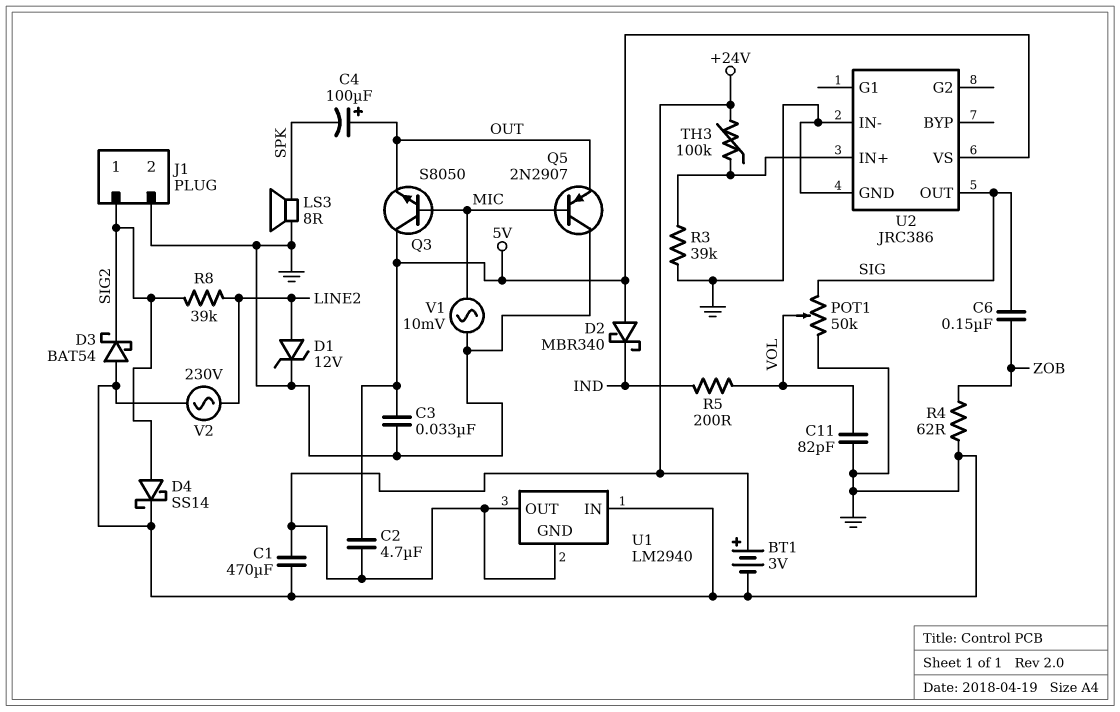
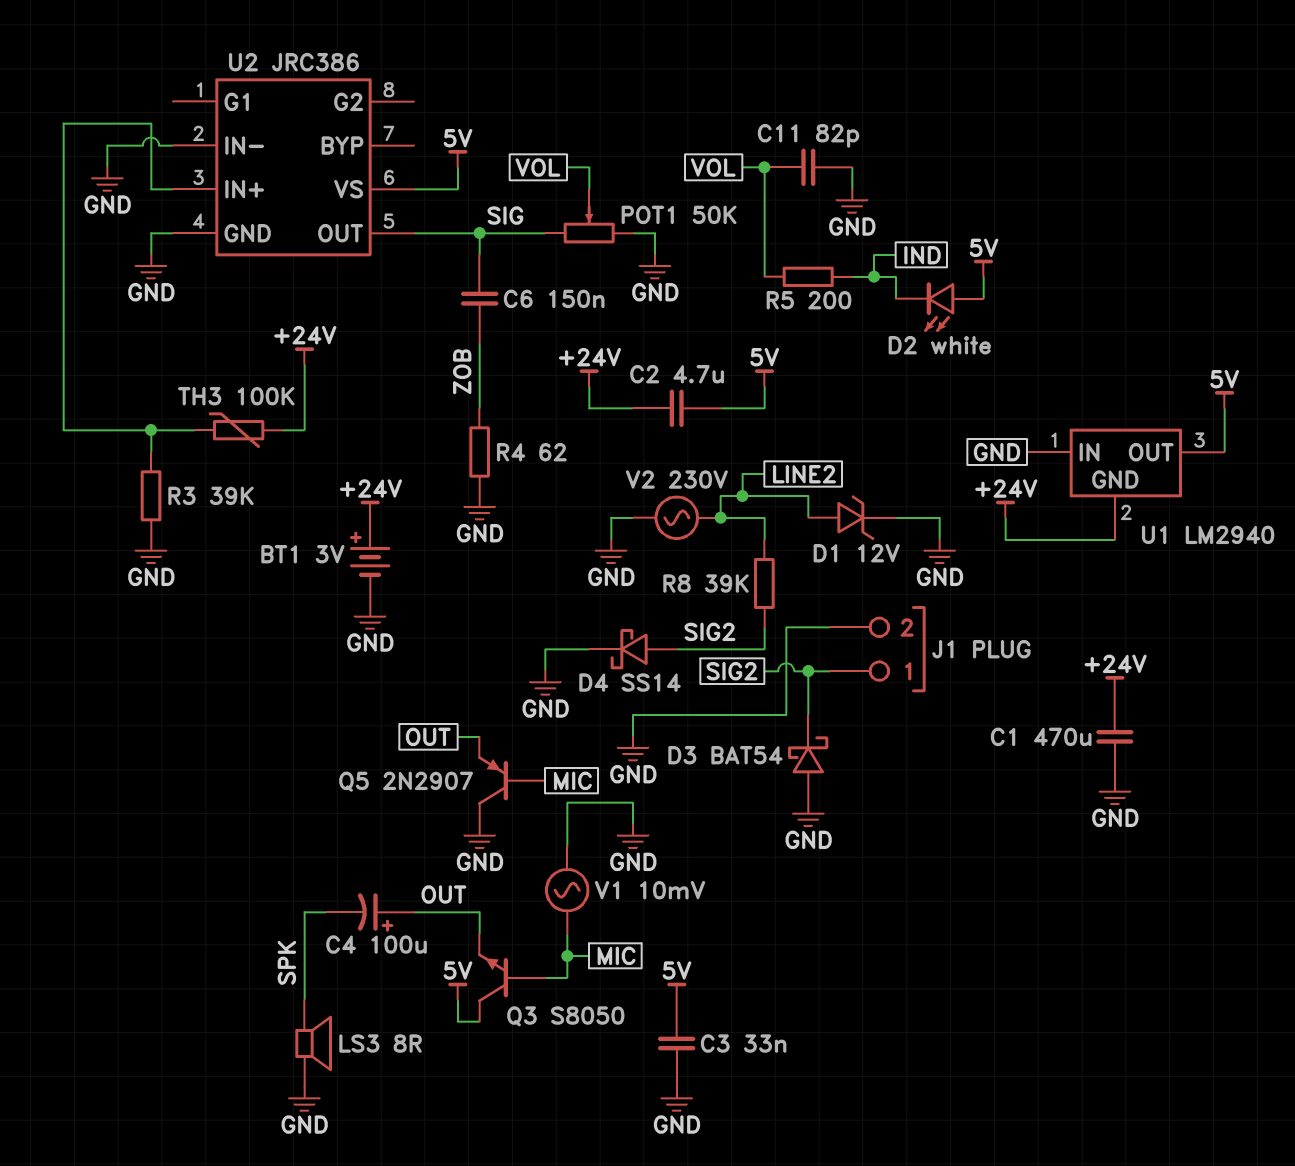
D2: schottky MBR340 (A 5V, K IND) -> LED white (A 5V, K IND)
U1 pin OUT: +24V -> 5V

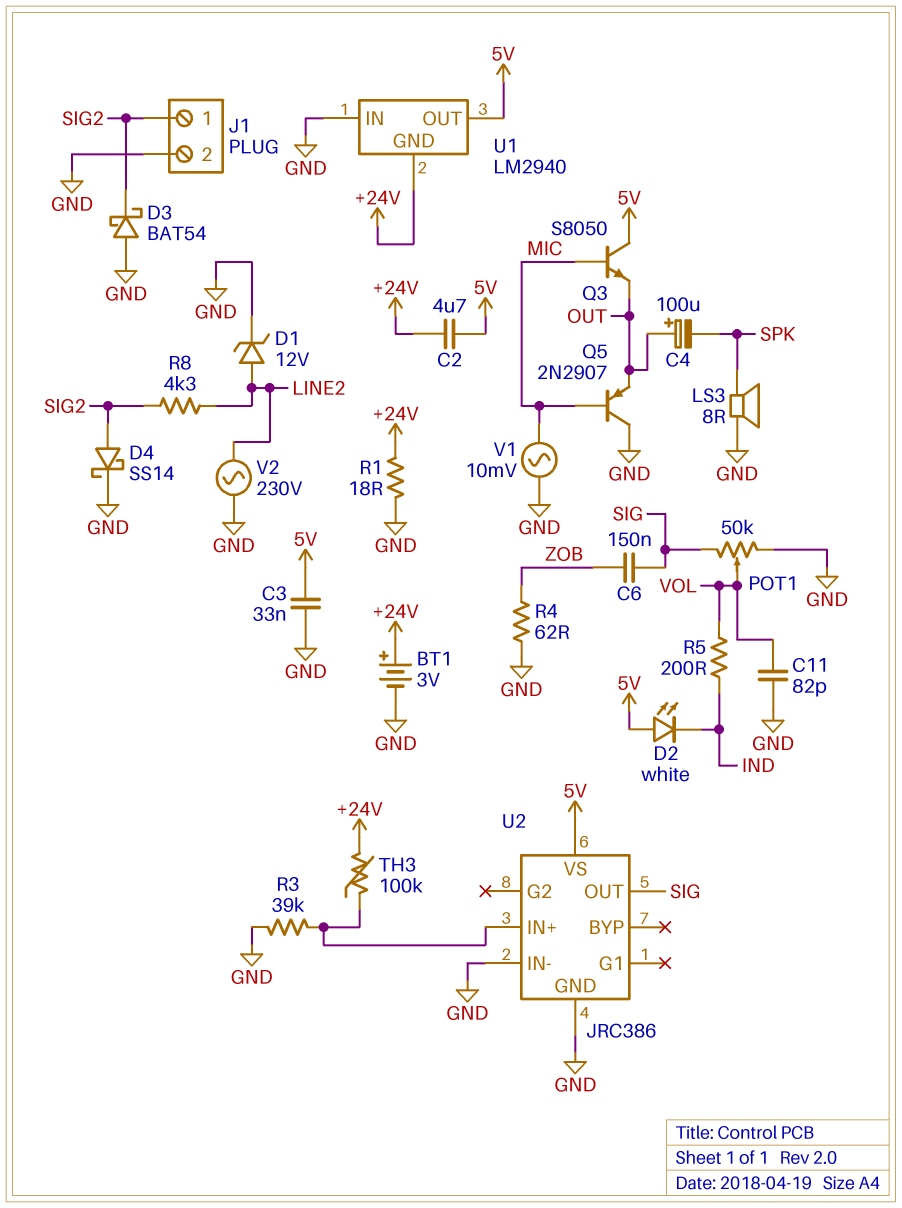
C1: 470uF (+24V, GND) -> none
R1: none -> 18 (+24V, GND)
R8: 39k (LINE2, SIG2) -> 4.3k (LINE2, SIG2)

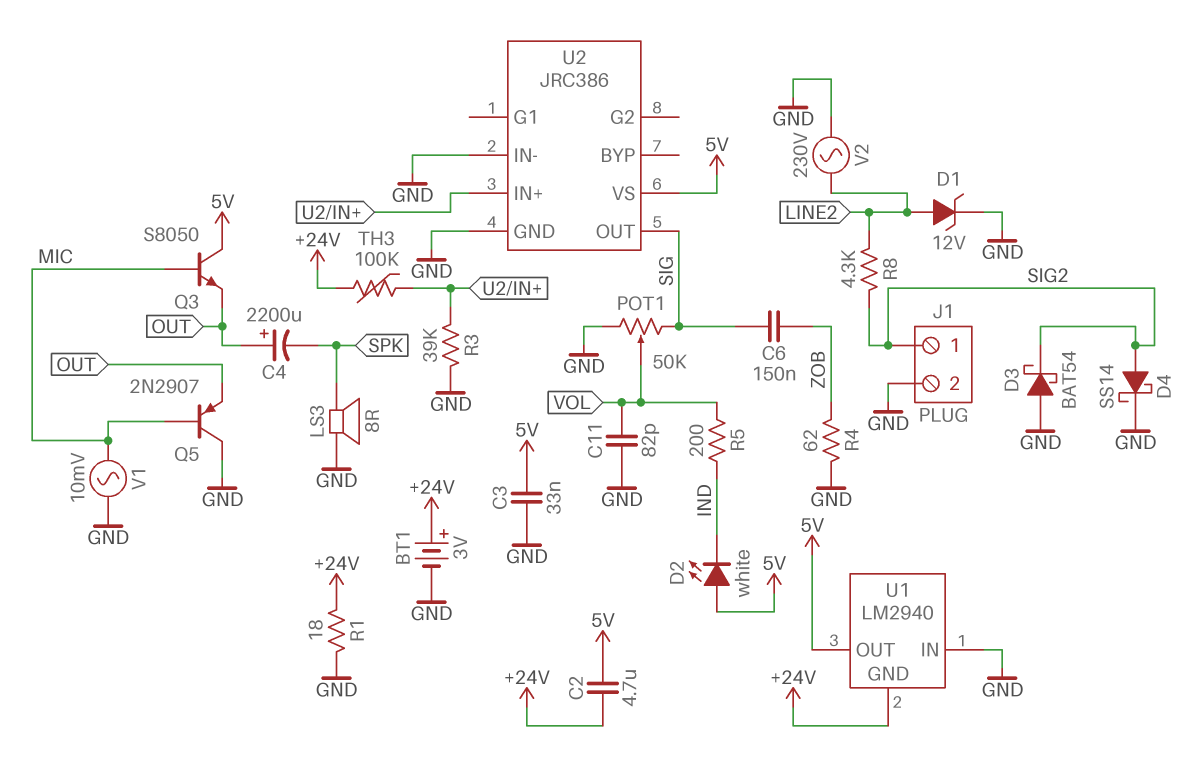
C4: 100uF (plus OUT, minus SPK) -> 2200uF (plus OUT, minus SPK)

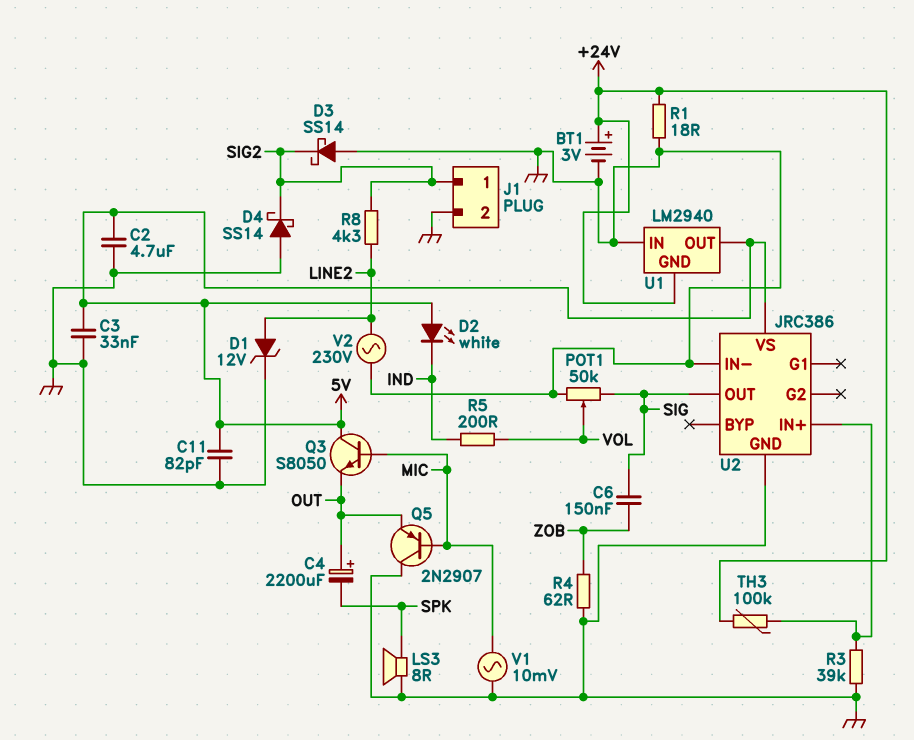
C2: 4.7uF (+24V, 5V) -> 4.7uF (5V, GND)
C11: 82pF (GND, VOL) -> 82pF (5V, GND)
D3: schottky BAT54 (A GND, K SIG2) -> schottky SS14 (A GND, K SIG2)
D4: schottky SS14 (A SIG2, K GND) -> schottky SS14 (A GND, K SIG2)

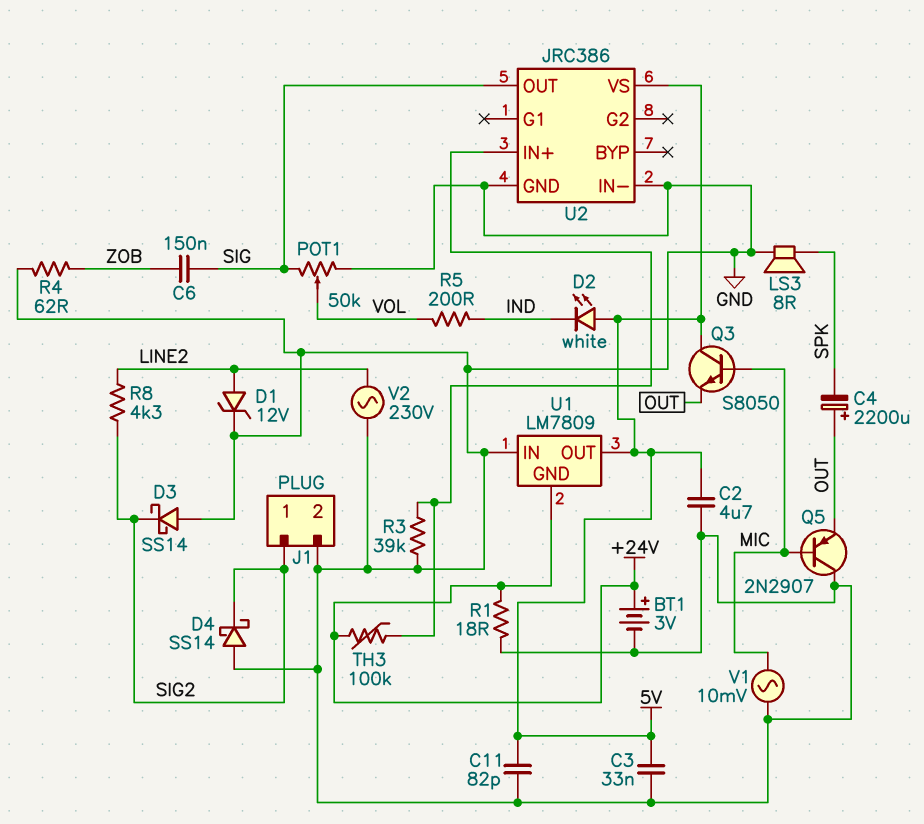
U1: LM2940 -> LM7809

